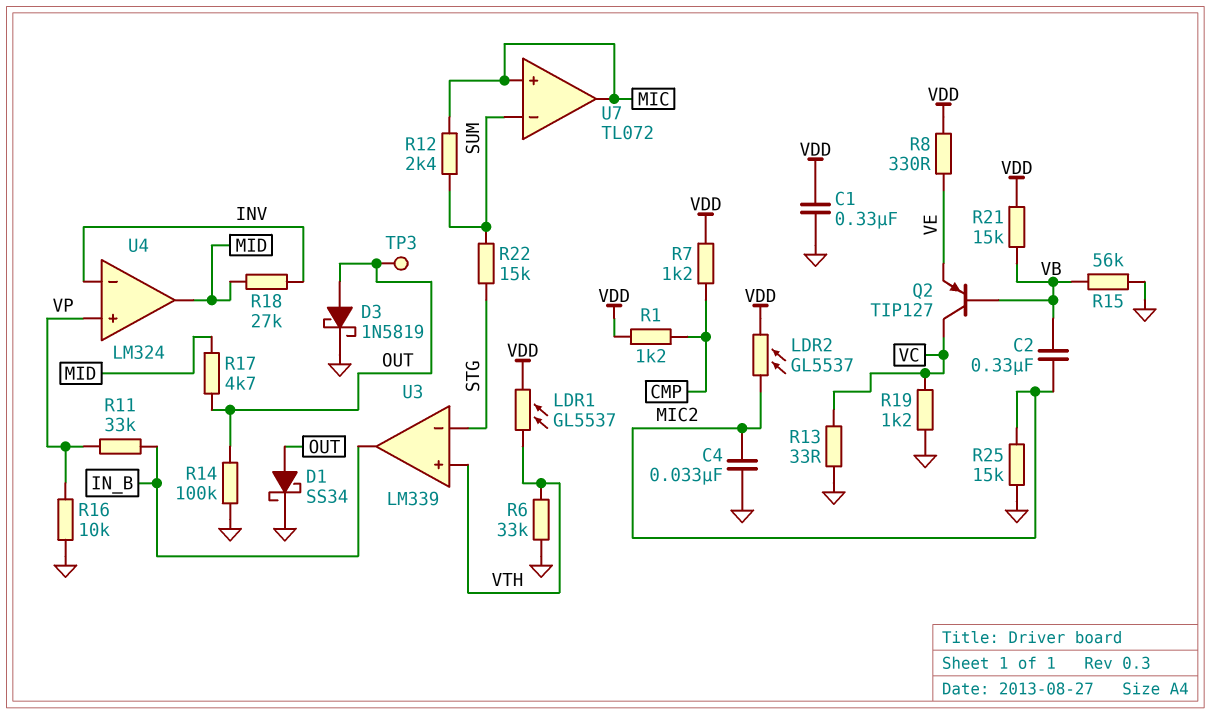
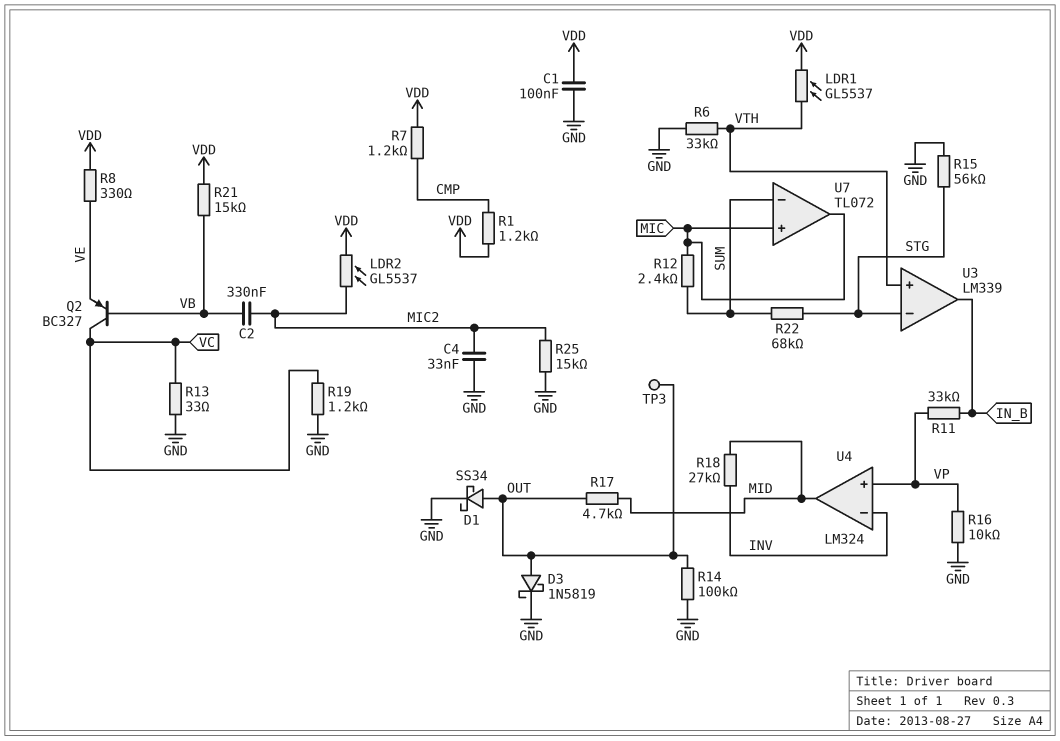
C1: 330nF (GND, VDD) -> 100nF (GND, VDD)
Q2: PNP TIP127 (B VB, C VC, E VE) -> PNP BC327 (B VB, C VC, E VE)
R15: 56k (GND, VB) -> 56k (GND, STG)
R22: 15k (STG, SUM) -> 68k (STG, SUM)

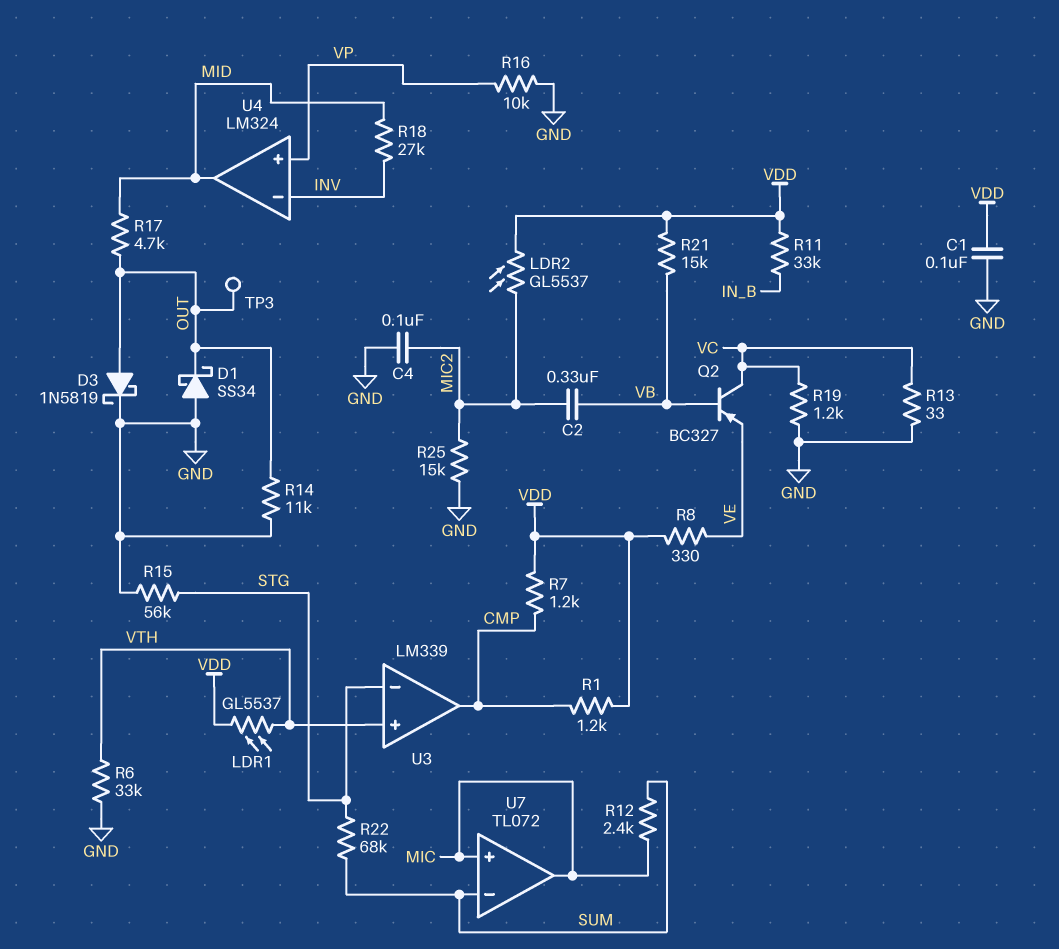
C4: 33nF (GND, MIC2) -> 100nF (GND, MIC2)
D1: schottky SS34 (A OUT, K GND) -> schottky SS34 (A GND, K OUT)
R11: 33k (IN_B, VP) -> 33k (IN_B, VDD)
R14: 100k (GND, OUT) -> 11k (GND, OUT)
U3 pin out: IN_B -> CMP

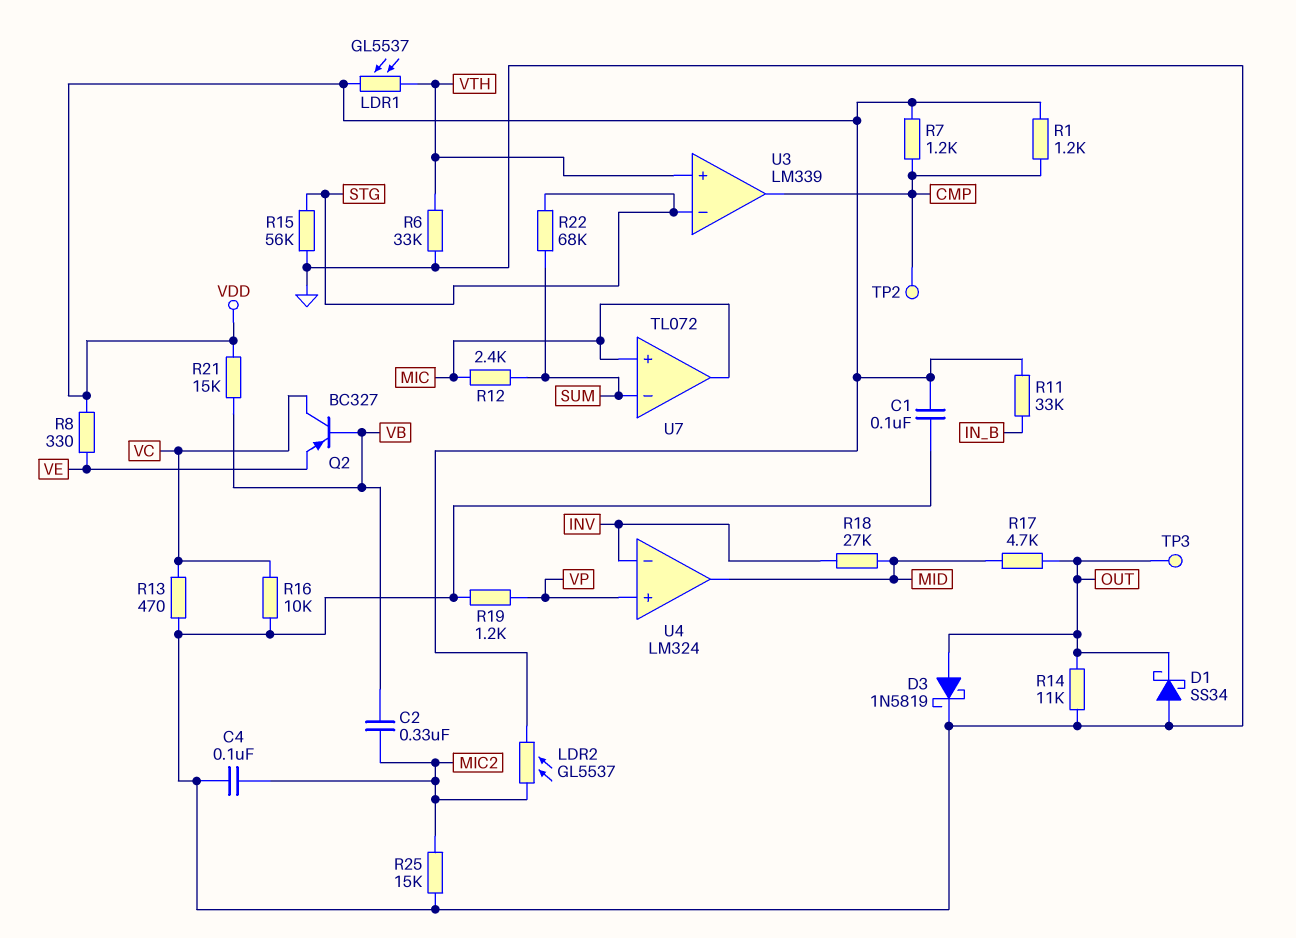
R13: 33 (GND, VC) -> 470 (GND, VC)
R16: 10k (GND, VP) -> 10k (GND, VC)
R19: 1.2k (GND, VC) -> 1.2k (GND, VP)
TP2: none -> test point (CMP)

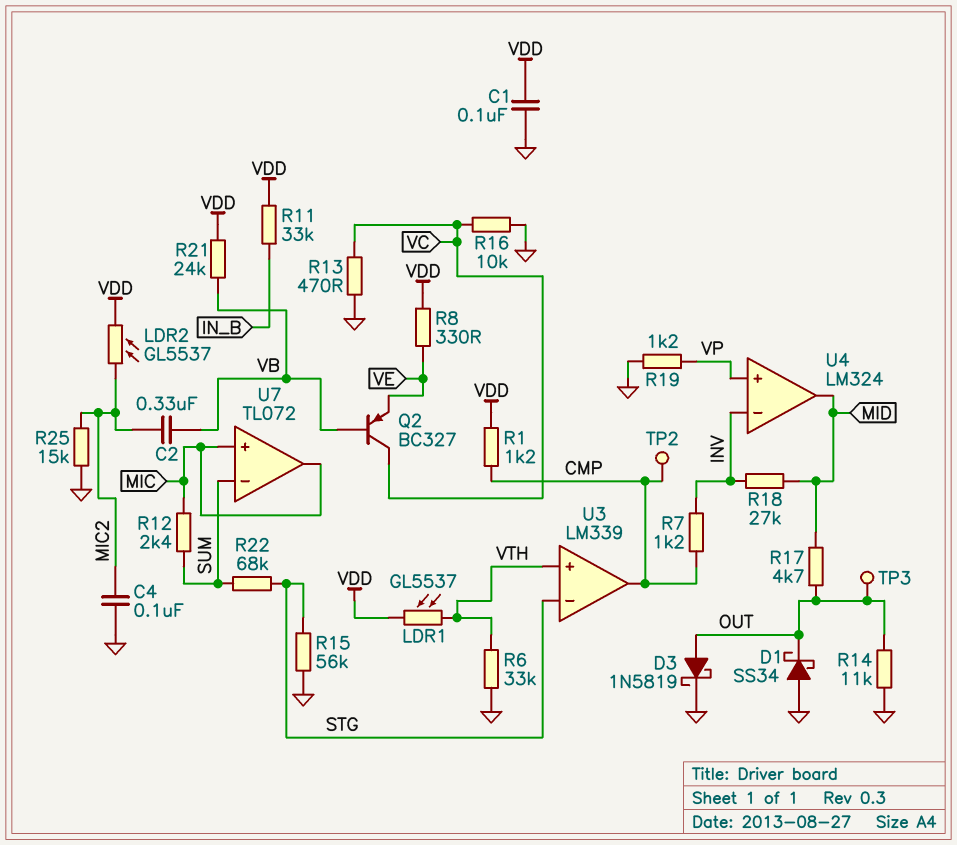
R7: 1.2k (CMP, VDD) -> 1.2k (CMP, INV)
R21: 15k (VB, VDD) -> 24k (VB, VDD)

